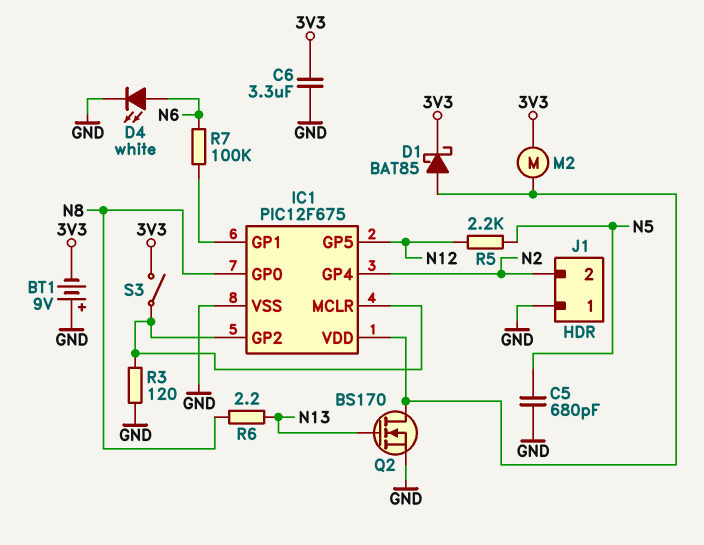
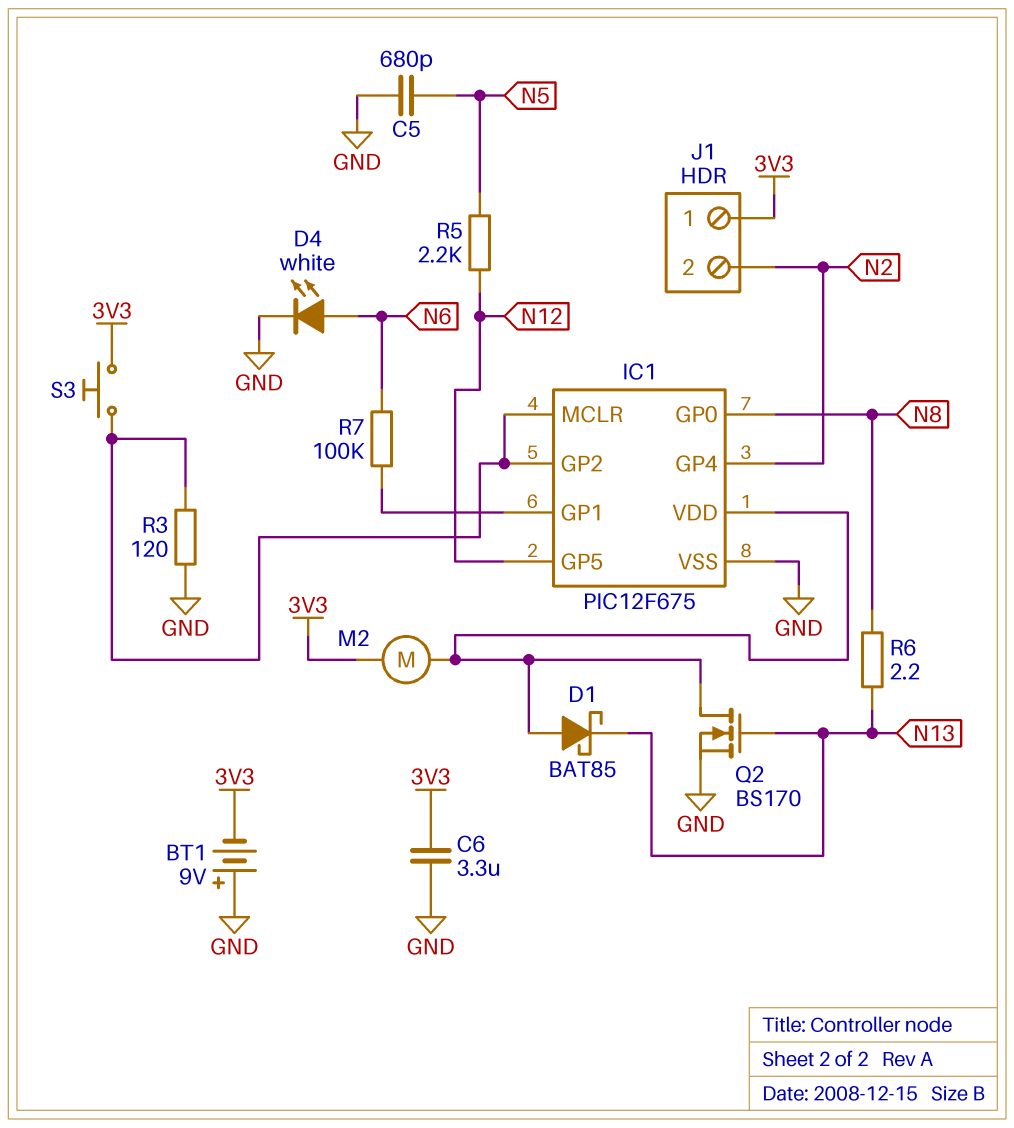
D1: schottky BAT85 (A IC1/VDD, K 3V3) -> schottky BAT85 (A IC1/VDD, K N13)
J1 pin 1: GND -> 3V3
S3: switch (3V3, IC1/GP2) -> button (3V3, IC1/GP2)

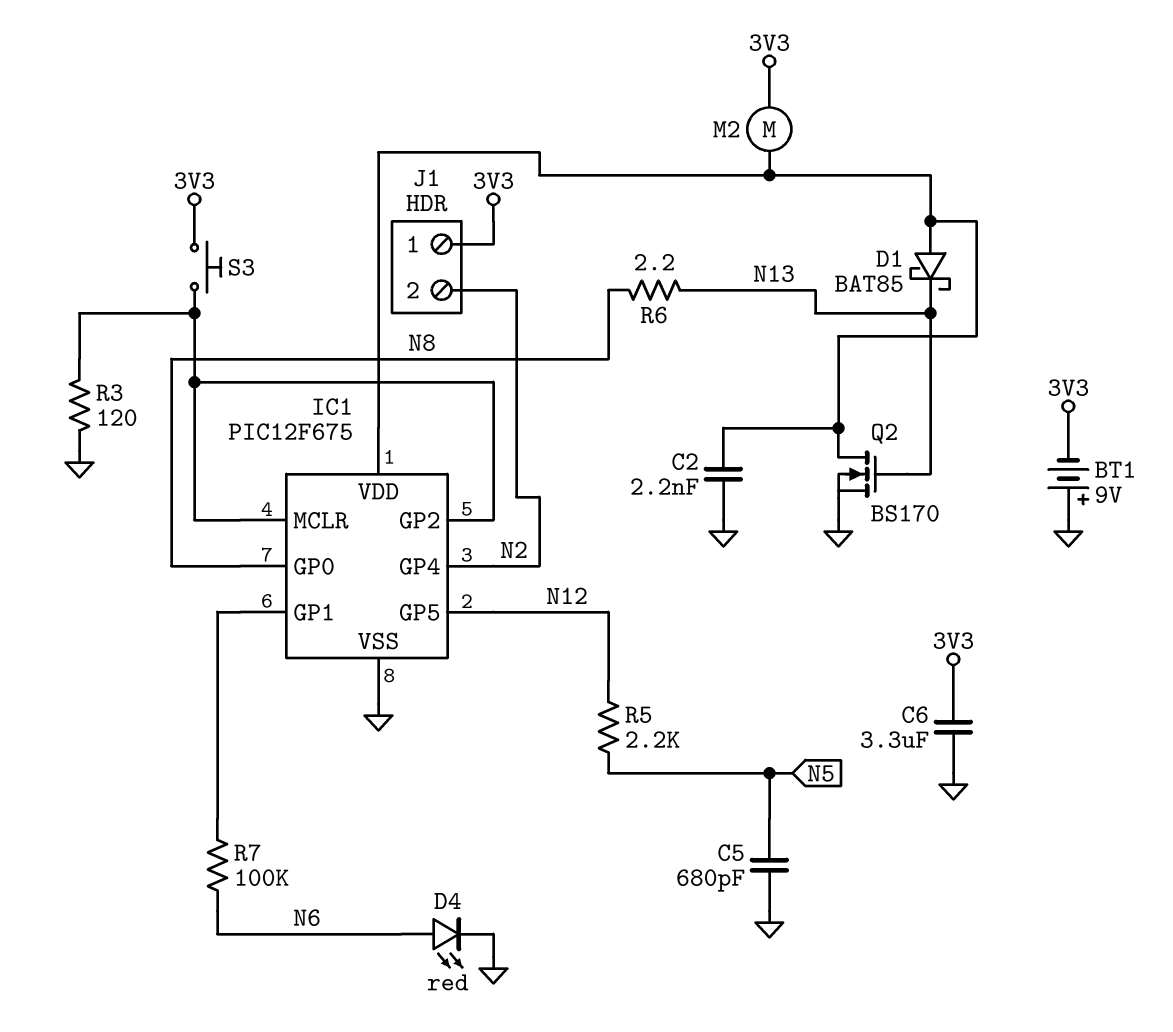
C2: none -> 2.2nF (GND, IC1/VDD)
D4: LED white (A N6, K GND) -> LED red (A N6, K GND)

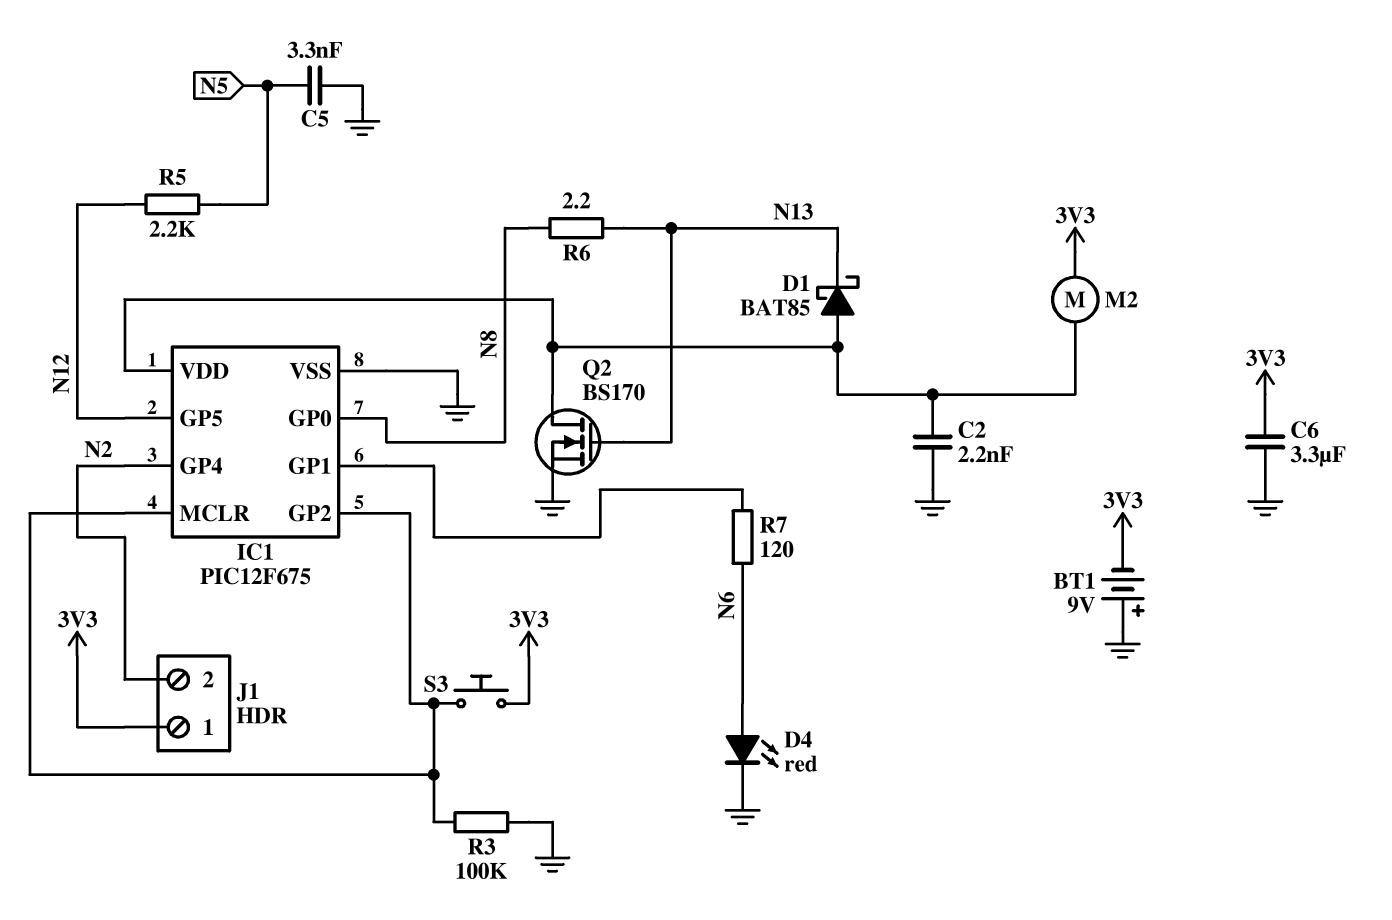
C5: 680pF (GND, N5) -> 3.3nF (GND, N5)
R3: 120 (GND, IC1/GP2) -> 100k (GND, IC1/GP2)
R7: 100k (IC1/GP1, N6) -> 120 (IC1/GP1, N6)

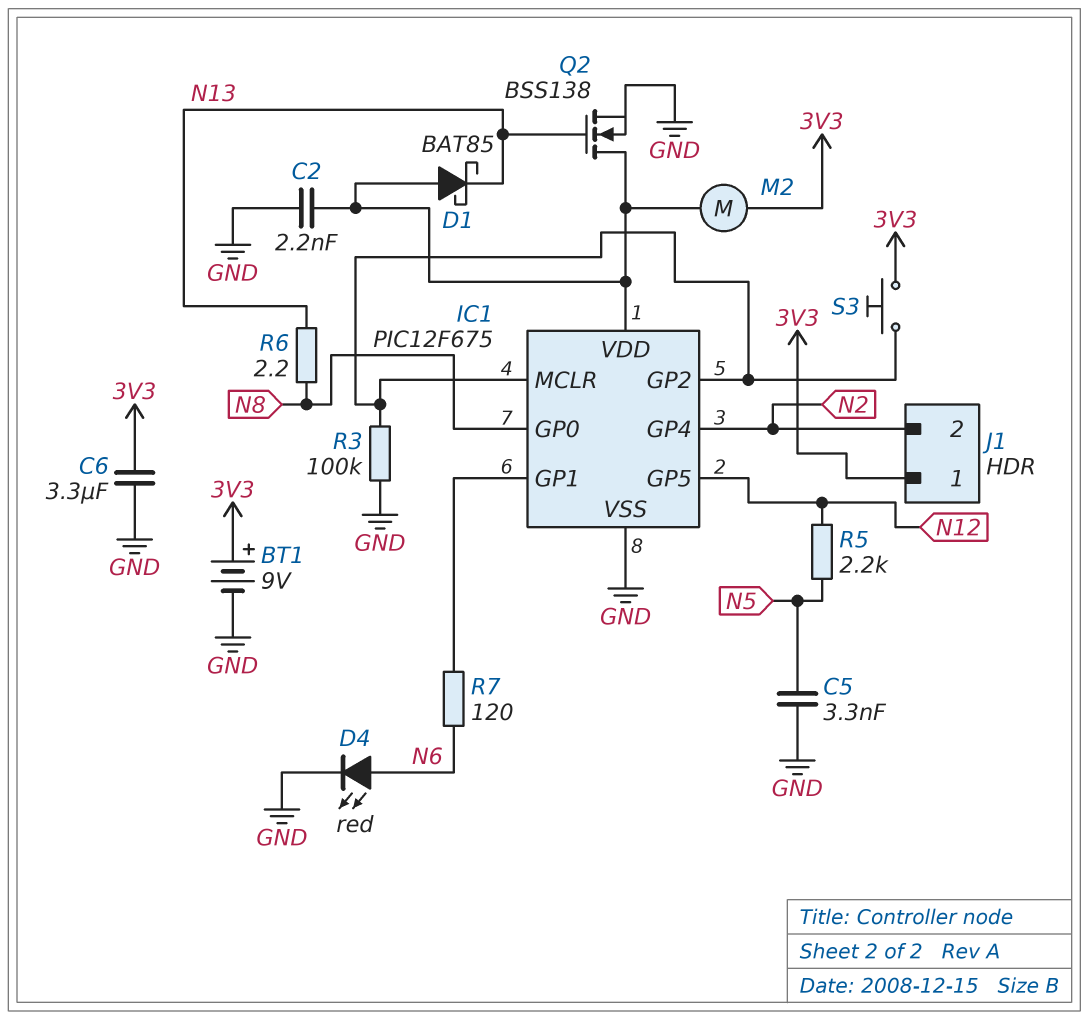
BT1: 9V (plus GND, minus 3V3) -> 9V (plus 3V3, minus GND)
Q2: NMOS BS170 (G N13, D IC1/VDD, S GND) -> NMOS BSS138 (G N13, D IC1/VDD, S GND)

